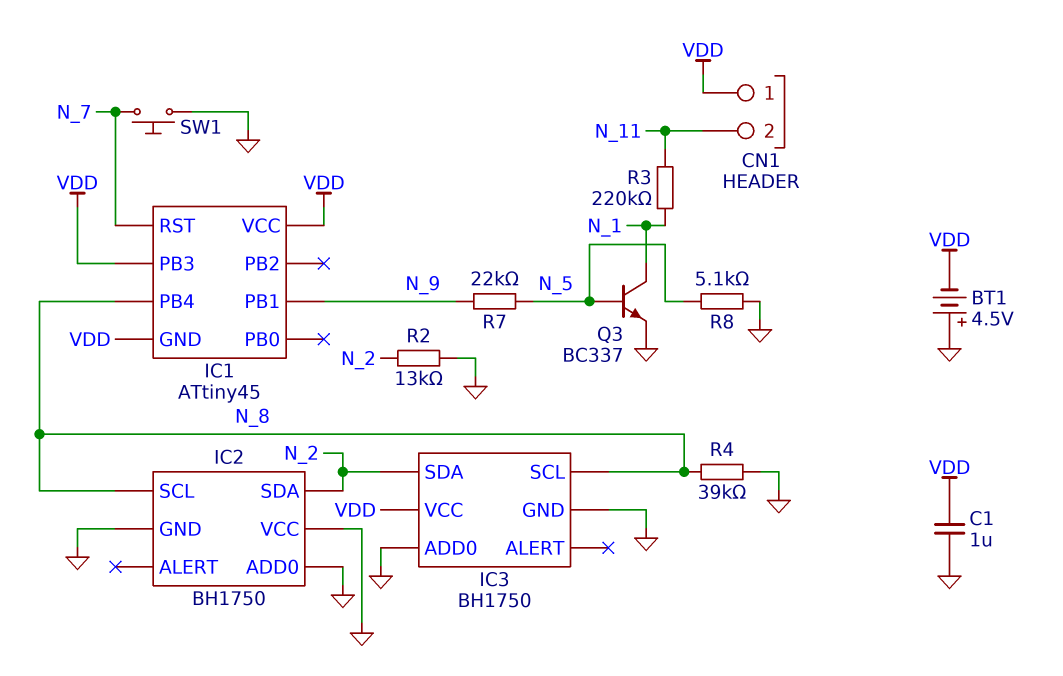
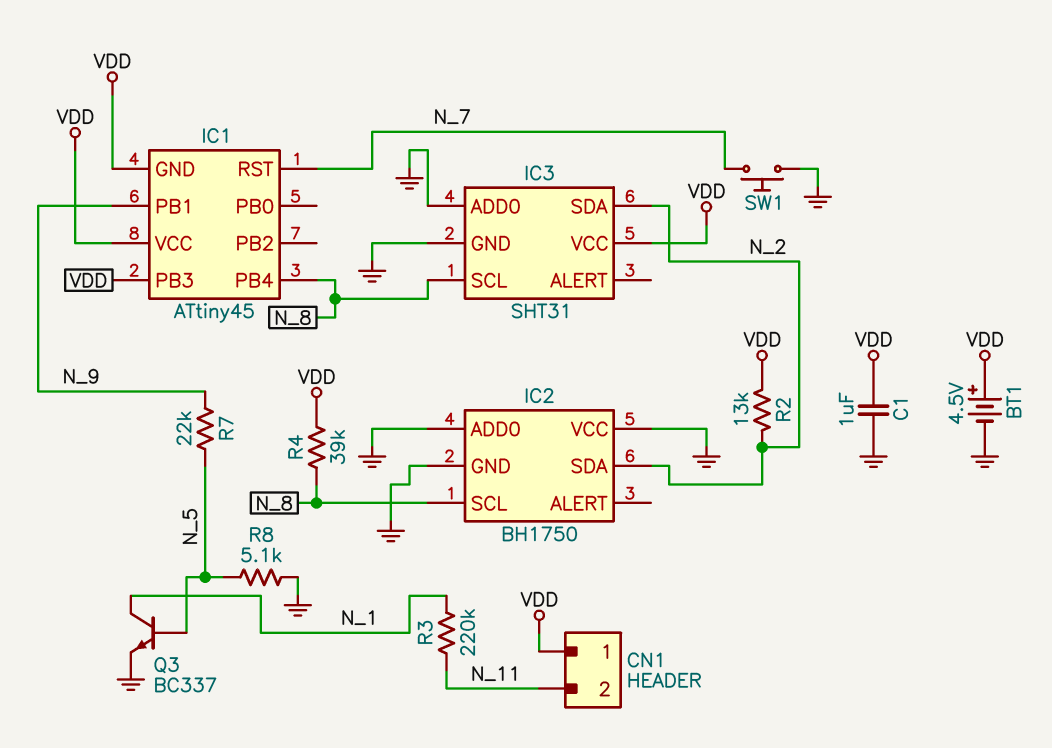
BT1: 4.5V (plus GND, minus VDD) -> 4.5V (plus VDD, minus GND)
IC3: BH1750 -> SHT31
R2: 13k (GND, N_2) -> 13k (N_2, VDD)
R4: 39k (GND, N_8) -> 39k (N_8, VDD)

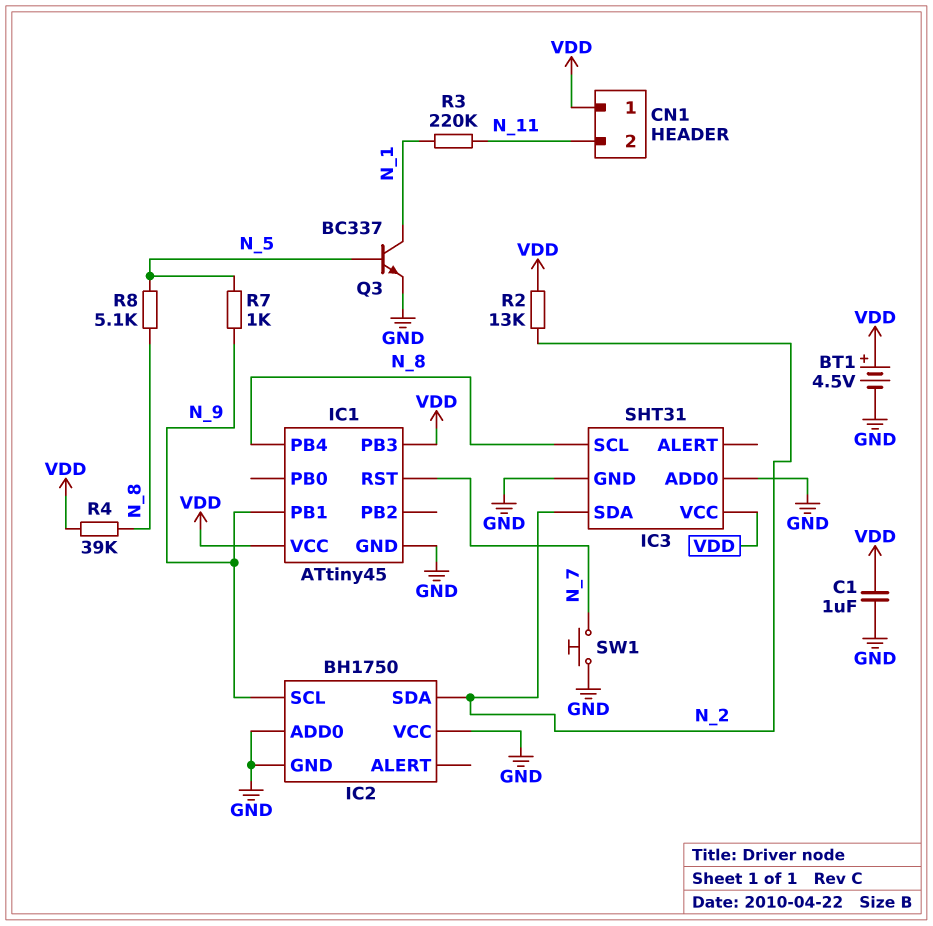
IC1 pin GND: VDD -> GND
IC2 pin SCL: N_8 -> N_9
R7: 22k (N_5, N_9) -> 1k (N_5, N_9)
R8: 5.1k (GND, N_5) -> 5.1k (N_5, N_8)

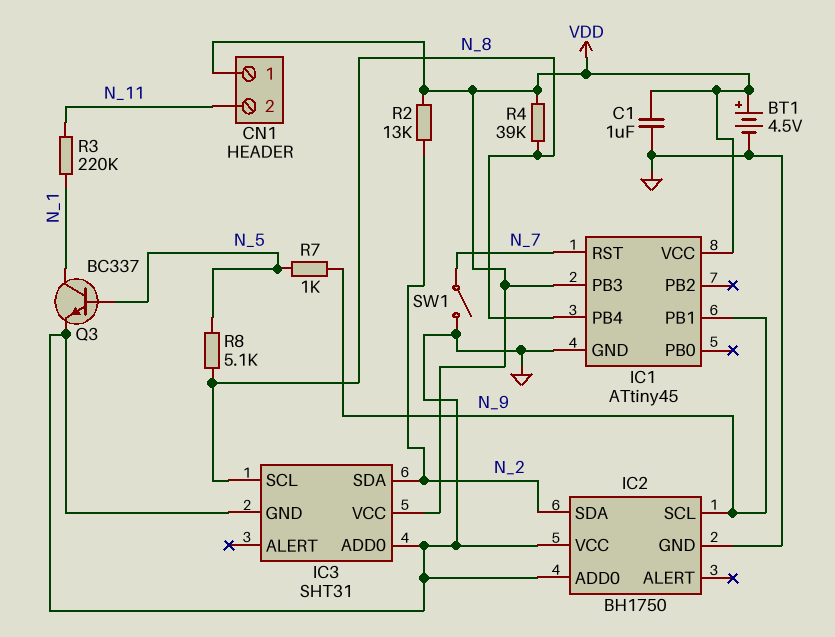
SW1: button (GND, N_7) -> switch (GND, N_7)

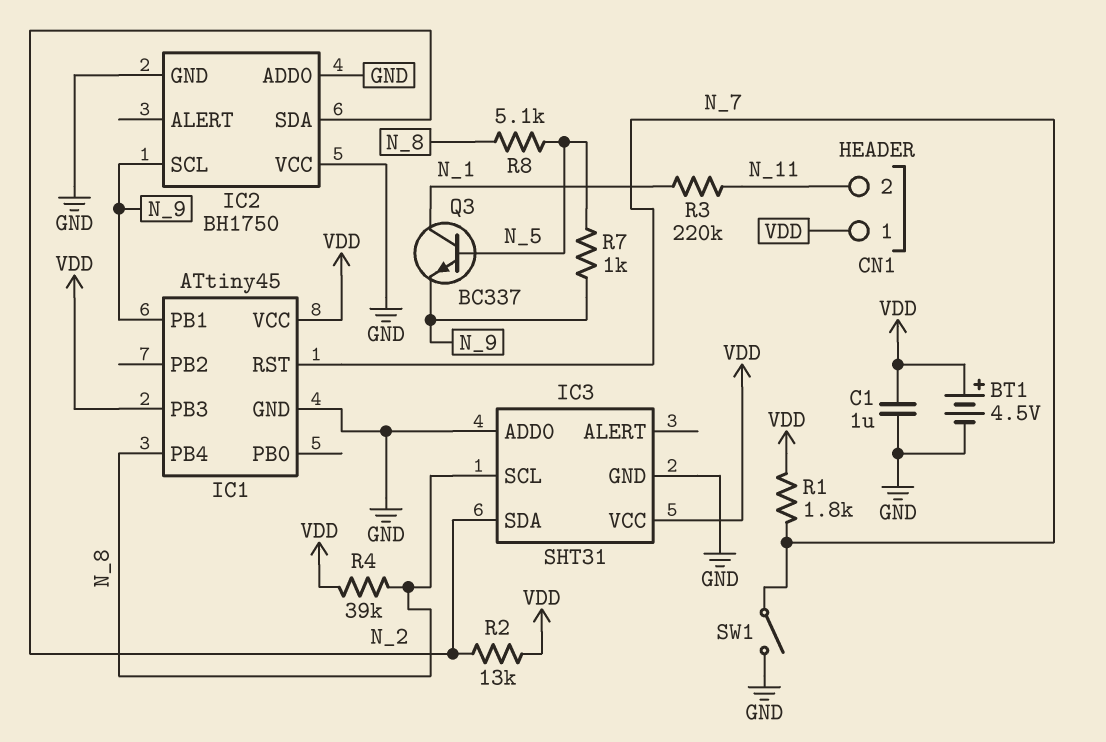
Q3: NPN BC337 (B N_5, C N_1, E GND) -> NPN BC337 (B N_5, C N_1, E N_9)
R1: none -> 1.8k (N_7, VDD)

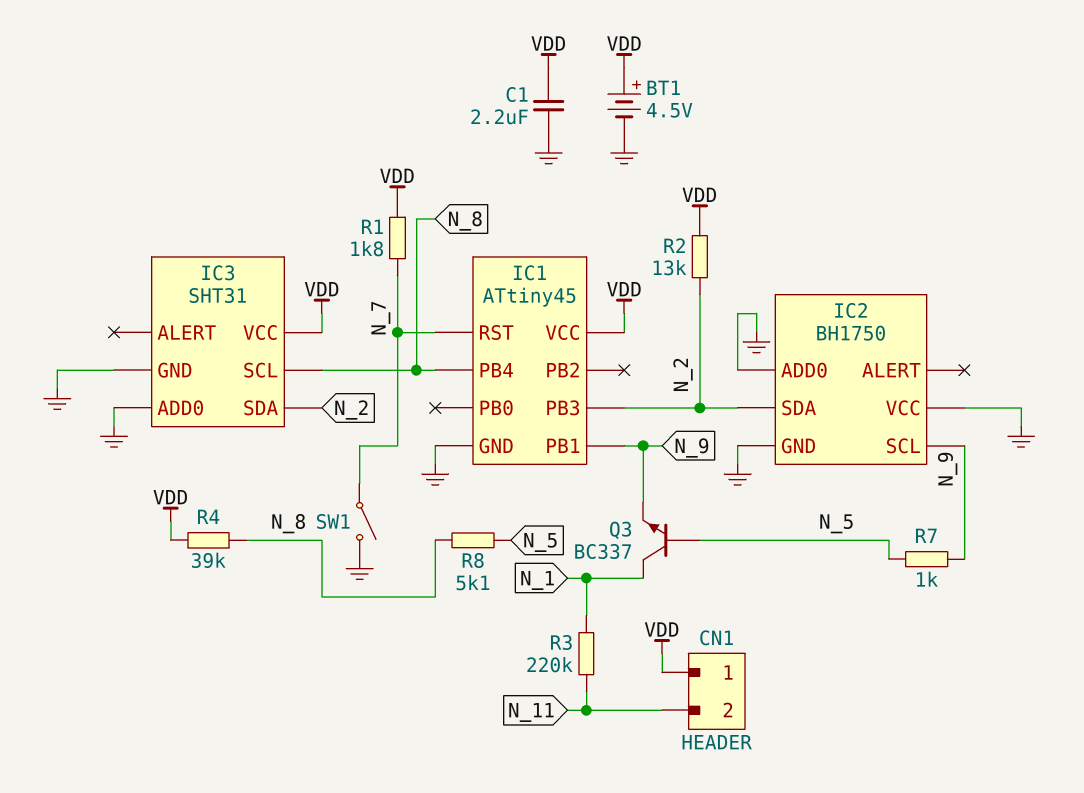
C1: 1uF (GND, VDD) -> 2.2uF (GND, VDD)
IC1 pin PB3: VDD -> N_2

